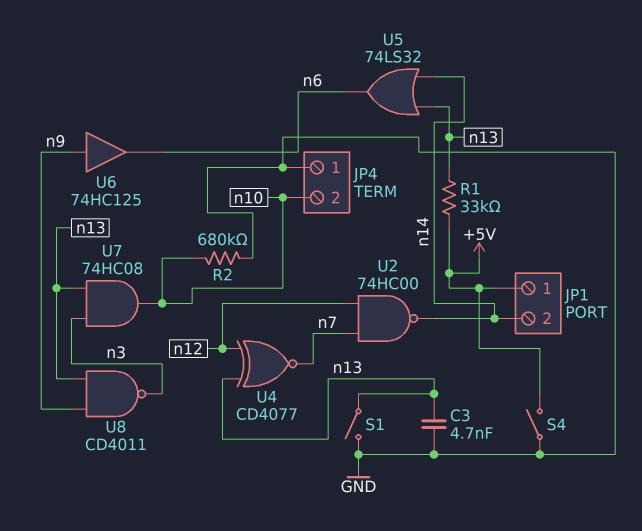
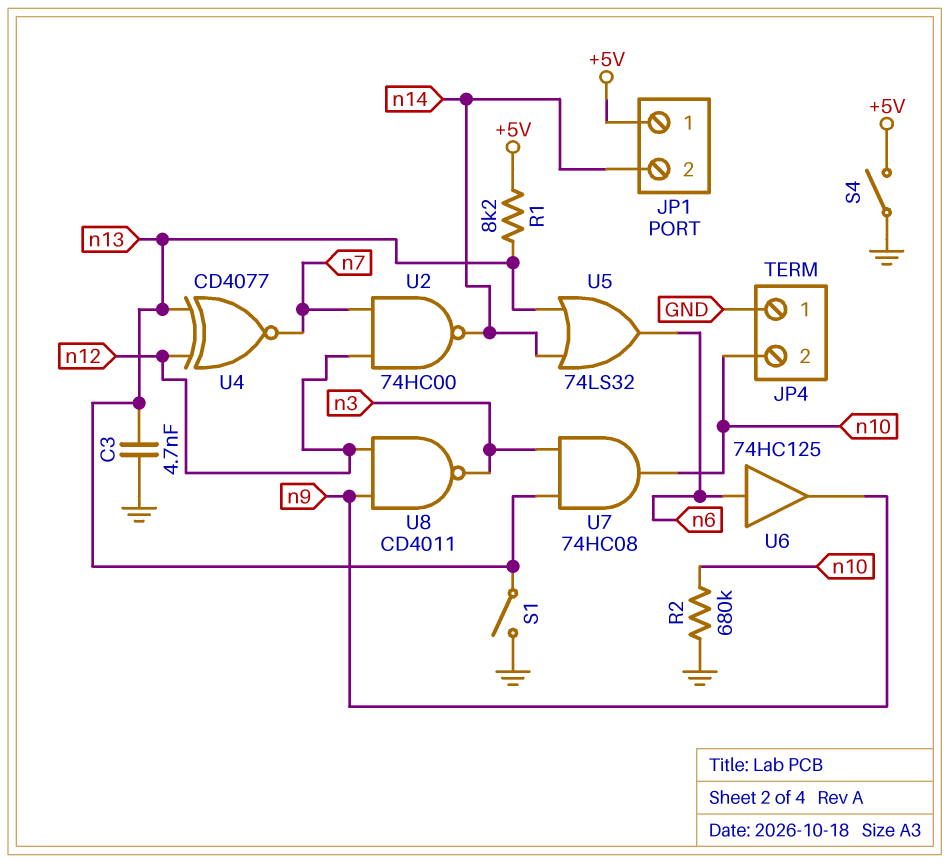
R1: 33k (+5V, n13) -> 8.2k (+5V, n13)
U6: buffer 74HC125 (in n9, out n6) -> buffer 74HC125 (in n6, out n9)
U8: NAND CD4011 (in n9, in n13, out n3) -> NAND CD4011 (in n9, in n12, out n3)

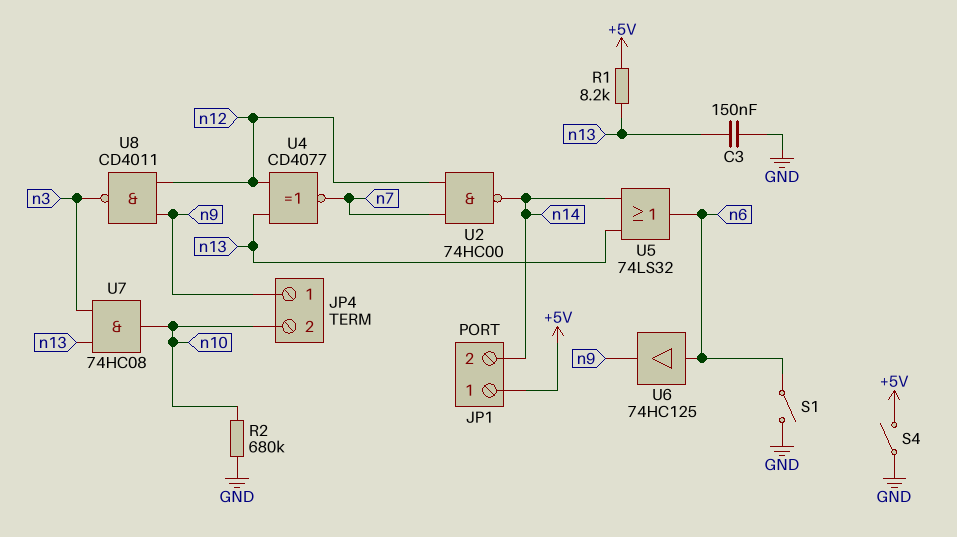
C3: 4.7nF (GND, n13) -> 150nF (GND, n13)
JP4 pin 1: GND -> n9
S1: switch (GND, n13) -> switch (GND, n6)

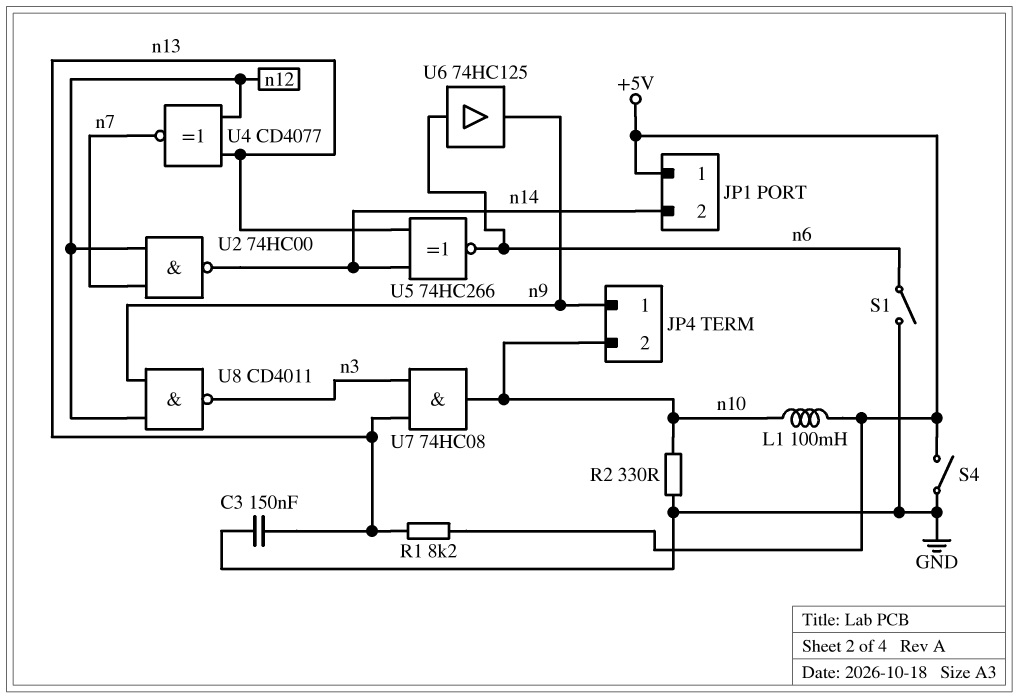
L1: none -> 100mH (+5V, n10)
R2: 680k (GND, n10) -> 330 (GND, n10)
U5: OR 74LS32 (in n13, in n14, out n6) -> XNOR 74HC266 (in n13, in n14, out n6)

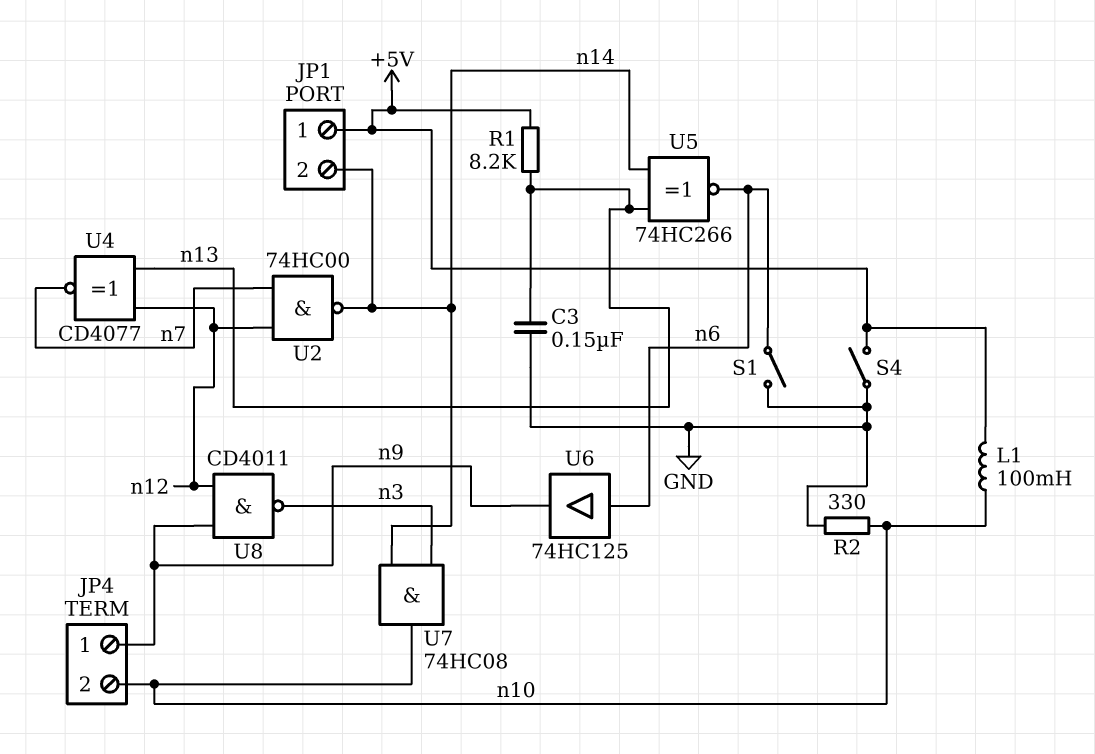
U7: AND 74HC08 (in n3, in n13, out n10) -> AND 74HC08 (in n3, in n14, out n10)

